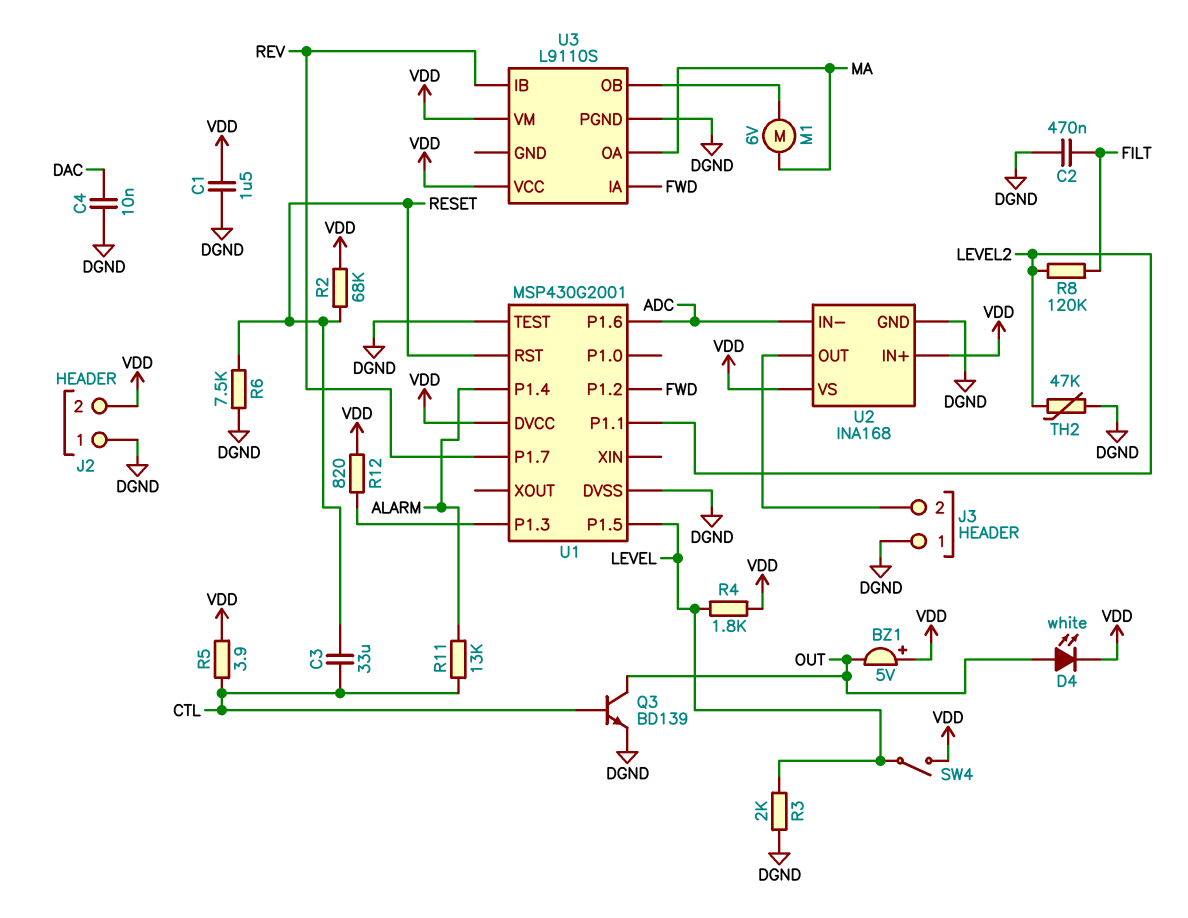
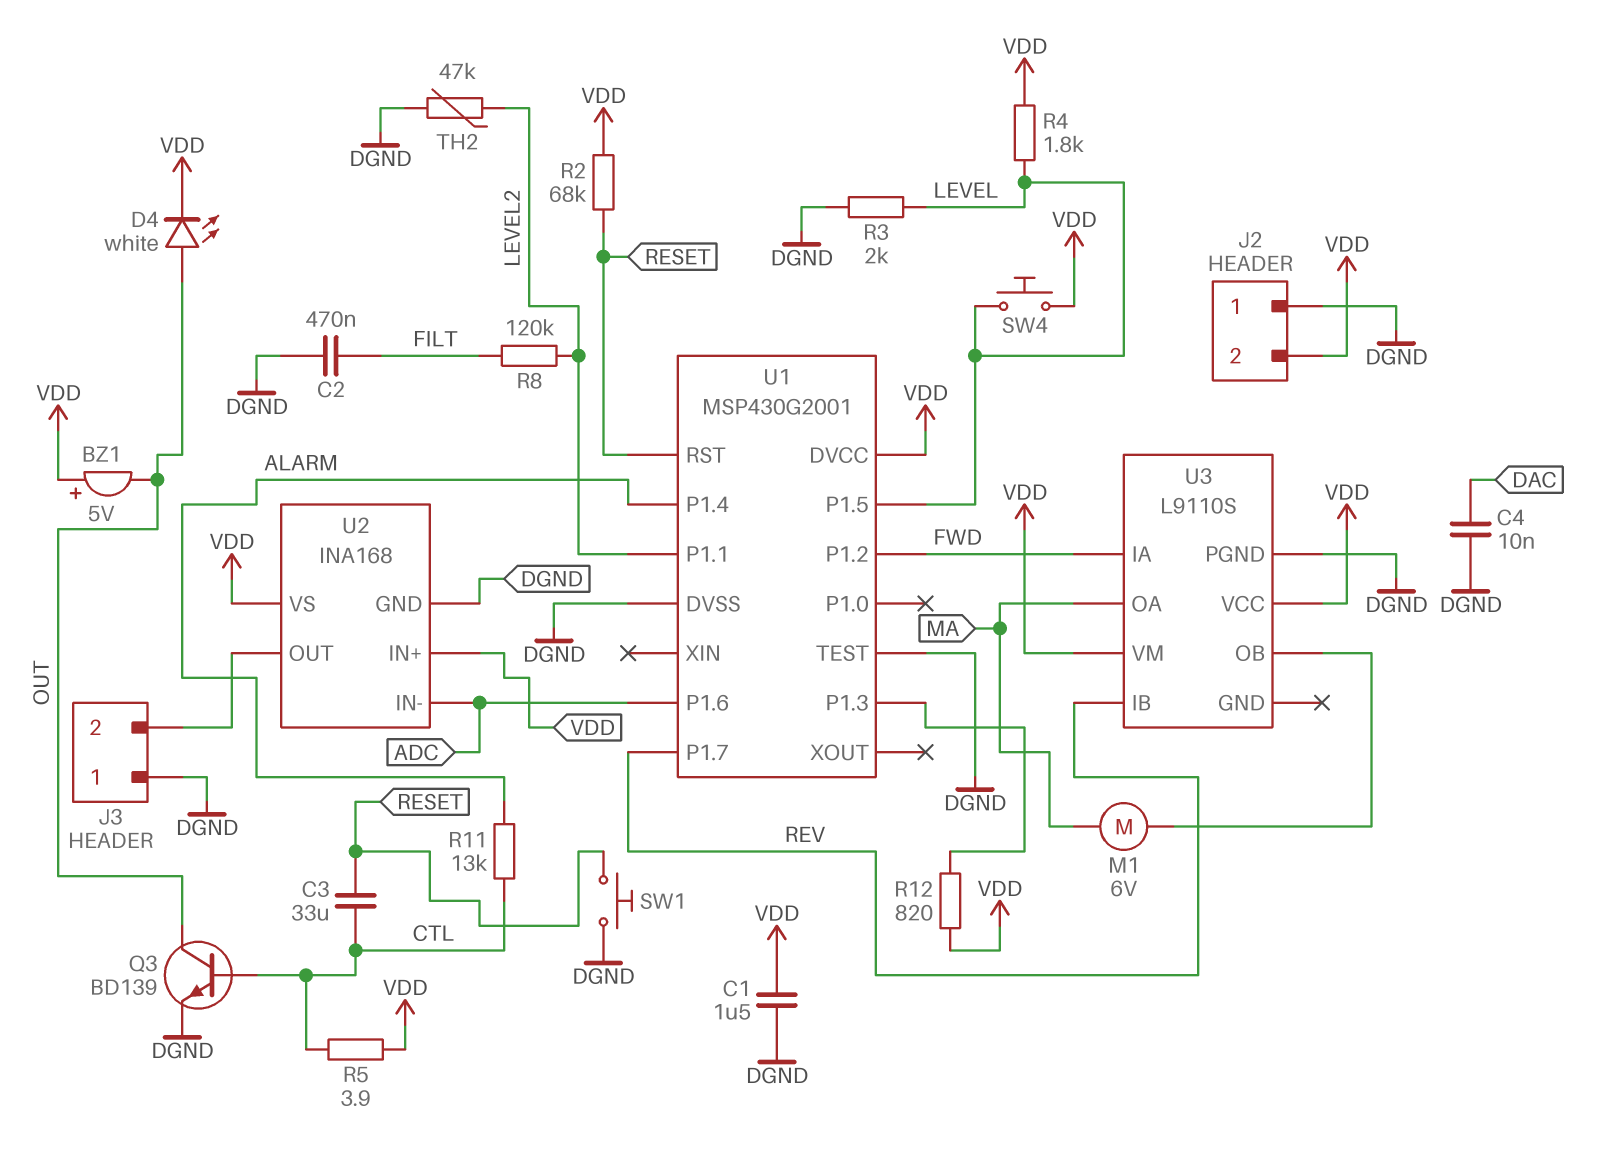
R6: 7.5k (DGND, RESET) -> none
SW1: none -> button (DGND, RESET)
SW4: switch (LEVEL, VDD) -> button (LEVEL, VDD)

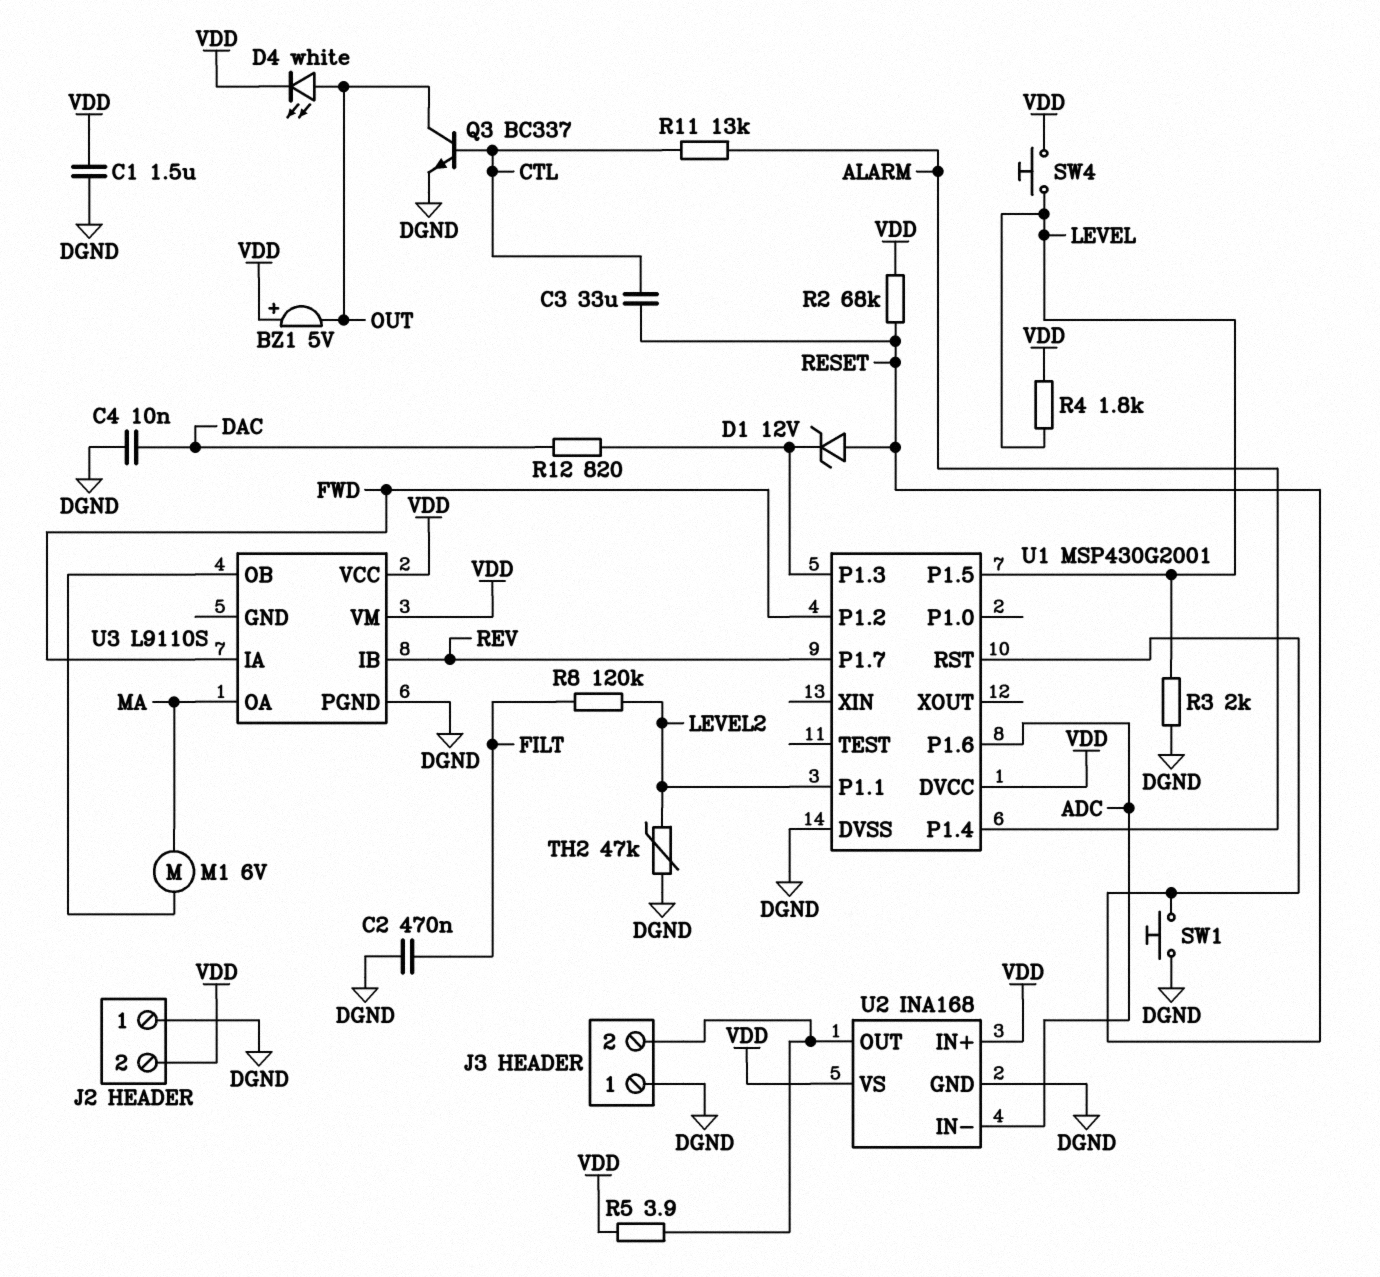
D1: none -> zener 12V (A RESET, K U1/P1.3)
Q3: NPN BD139 (B CTL, C OUT, E DGND) -> NPN BC337 (B CTL, C OUT, E DGND)
R5: 3.9 (CTL, VDD) -> 3.9 (J3/2, VDD)
R12: 820 (U1/P1.3, VDD) -> 820 (DAC, U1/P1.3)
U1 pin TEST: DGND -> none

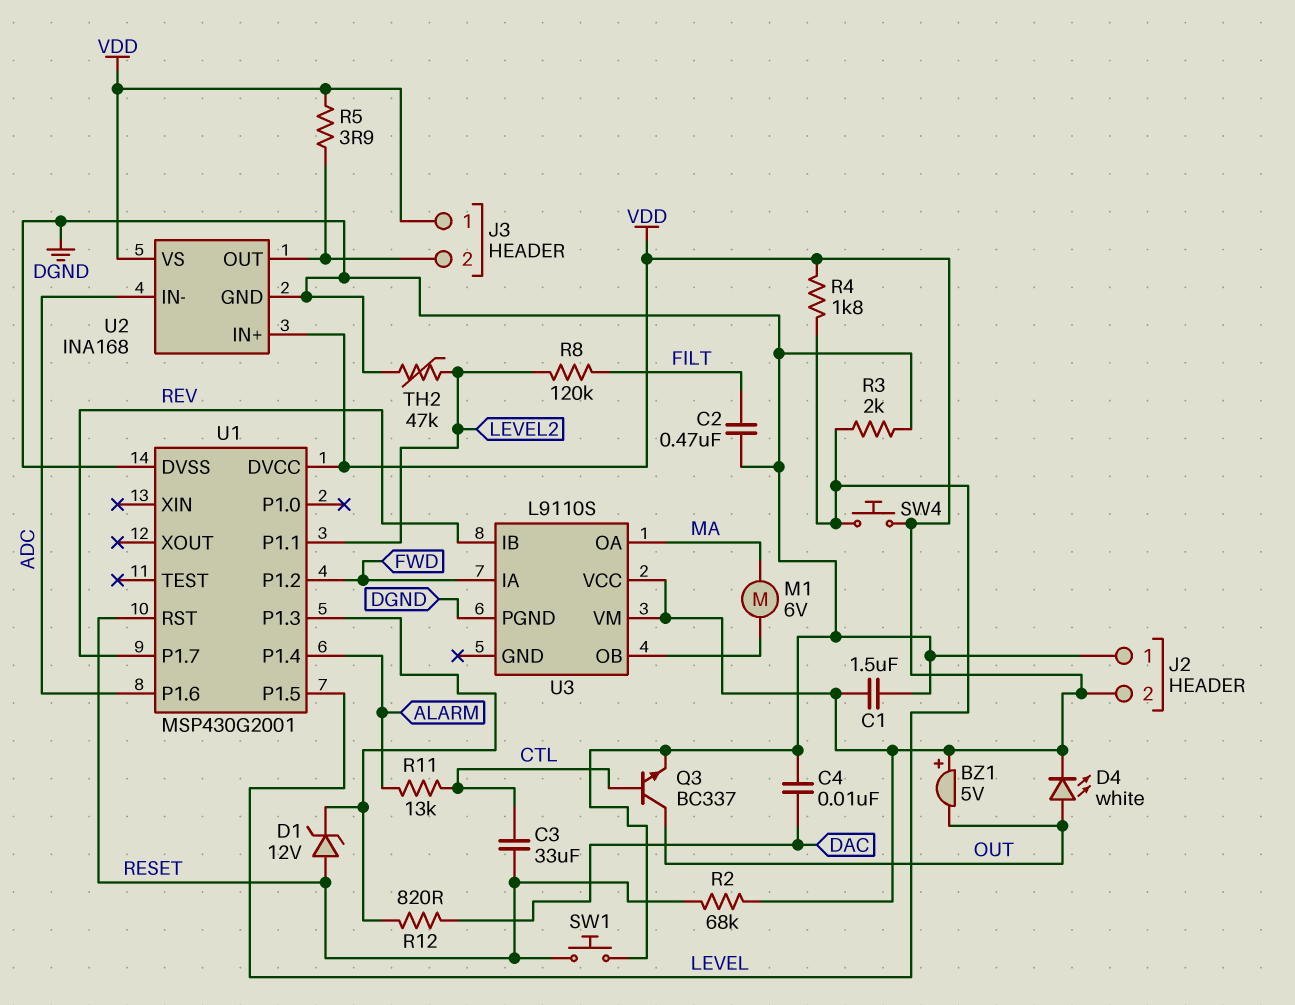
J3 pin 1: DGND -> VDD

